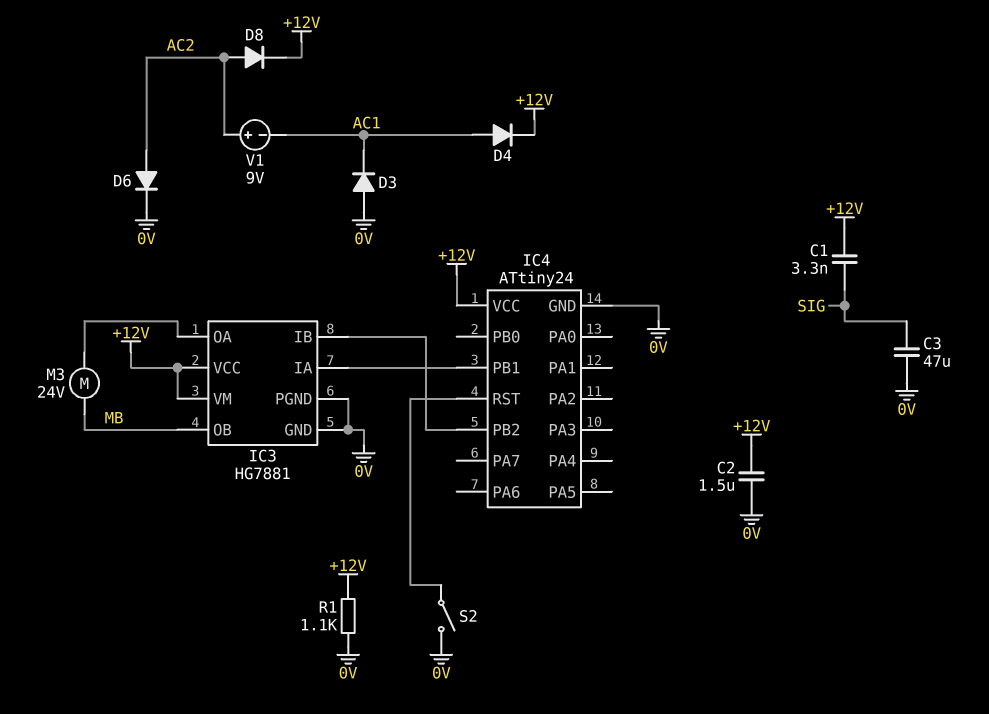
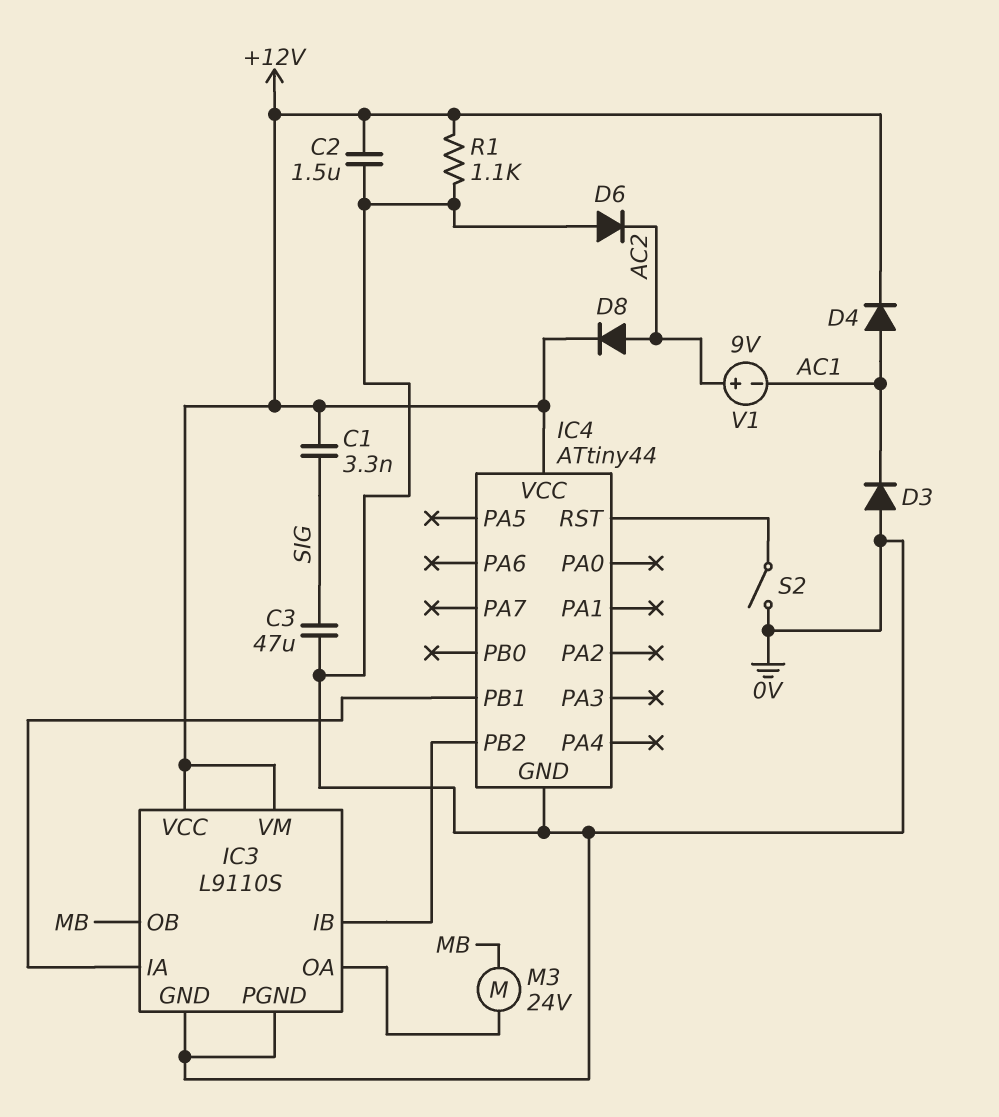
D6: diode (A AC2, K 0V) -> diode (A 0V, K AC2)
IC3: HG7881 -> L9110S
IC4: ATtiny24 -> ATtiny44

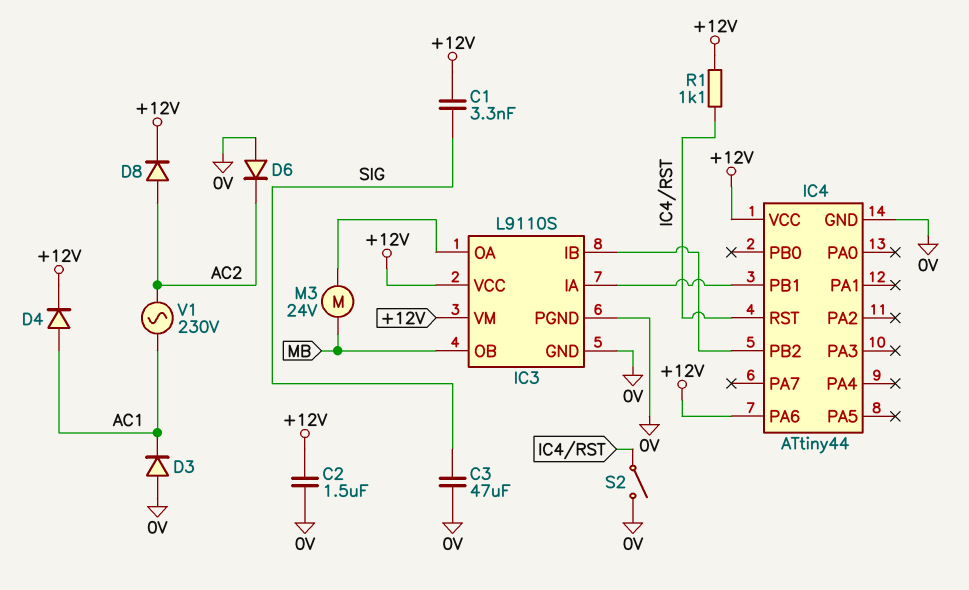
IC4 pin PA6: none -> +12V
R1: 1.1k (+12V, 0V) -> 1.1k (+12V, IC4/RST)
V1: 9V (plus AC2, minus AC1) -> AC 230V (AC1, AC2)

